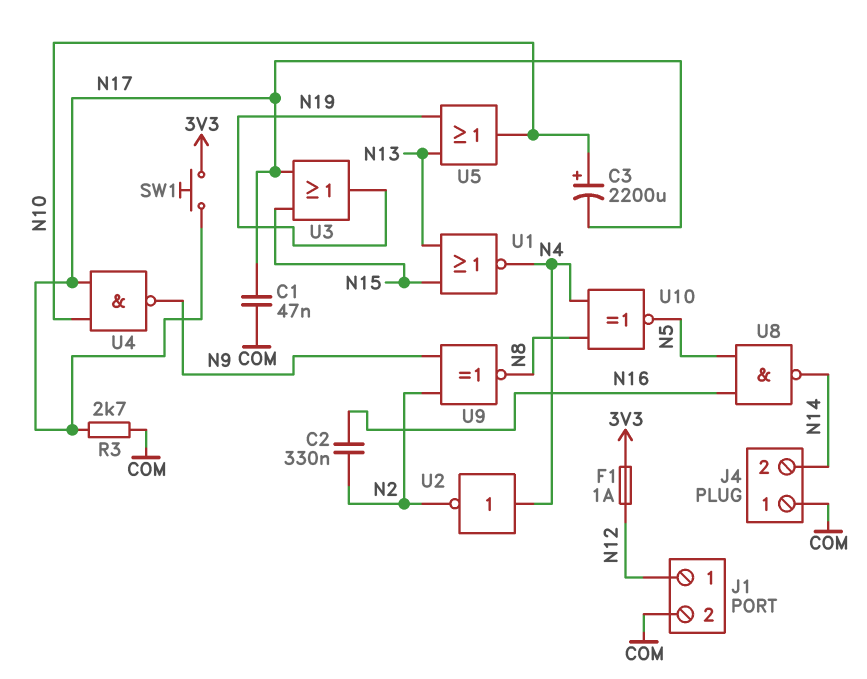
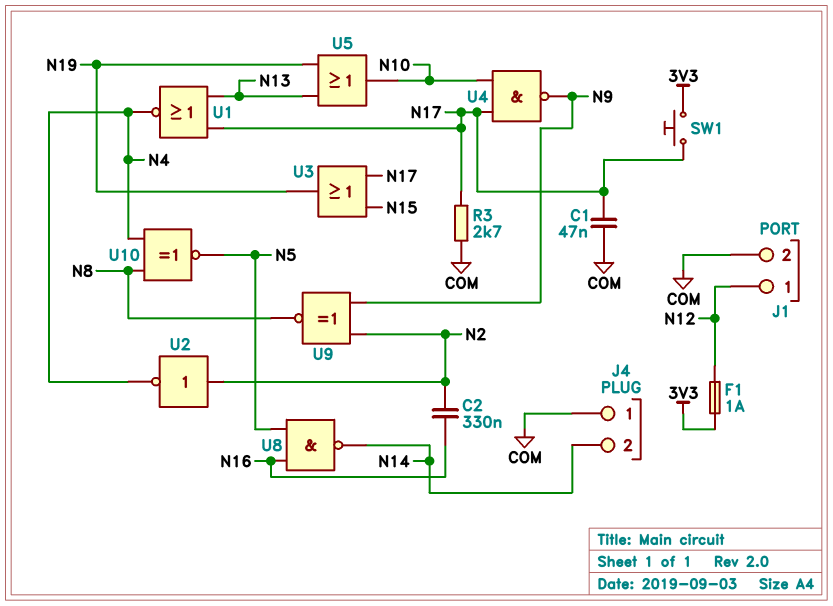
C3: 2200uF (plus N10, minus N17) -> none
U1: NOR (in N13, in N15, out N4) -> NOR (in N13, in N17, out N4)
U2: NOT (in N4, out N2) -> NOT (in N2, out N4)

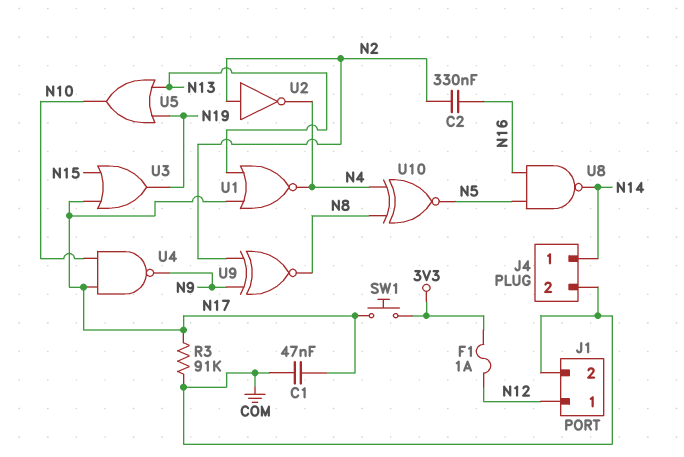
J4 pin 1: COM -> N14
J4 pin 2: N14 -> COM
R3: 2.7k (COM, N17) -> 91k (COM, N17)

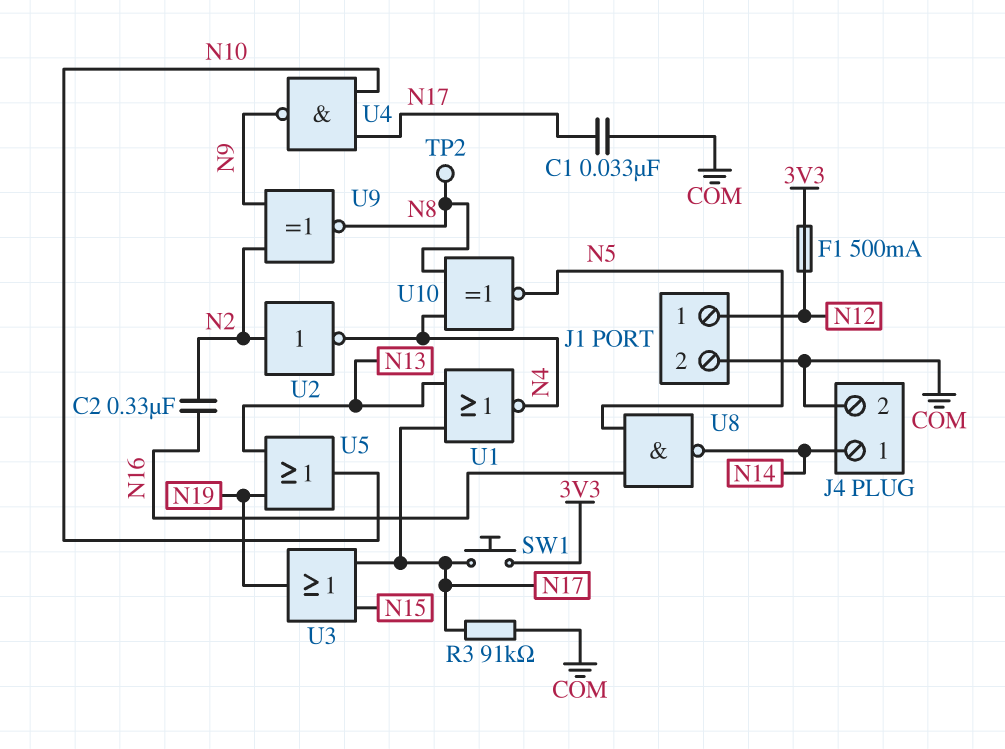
C1: 47nF (COM, N17) -> 33nF (COM, N17)
F1: 1A (3V3, N12) -> 500mA (3V3, N12)
TP2: none -> test point (N8)

